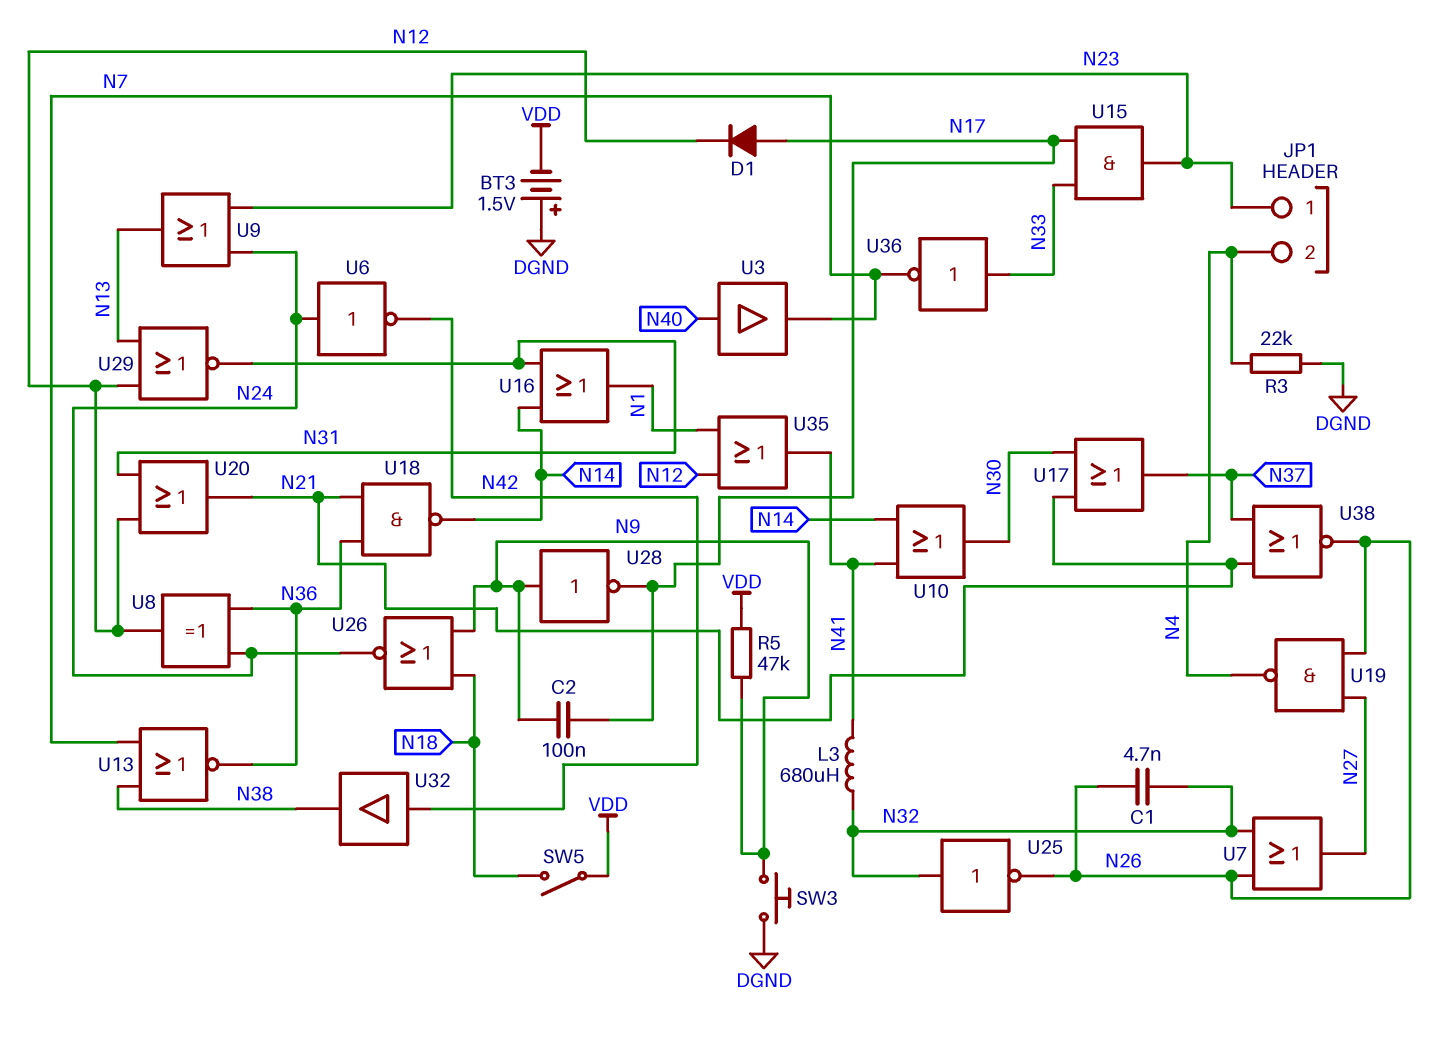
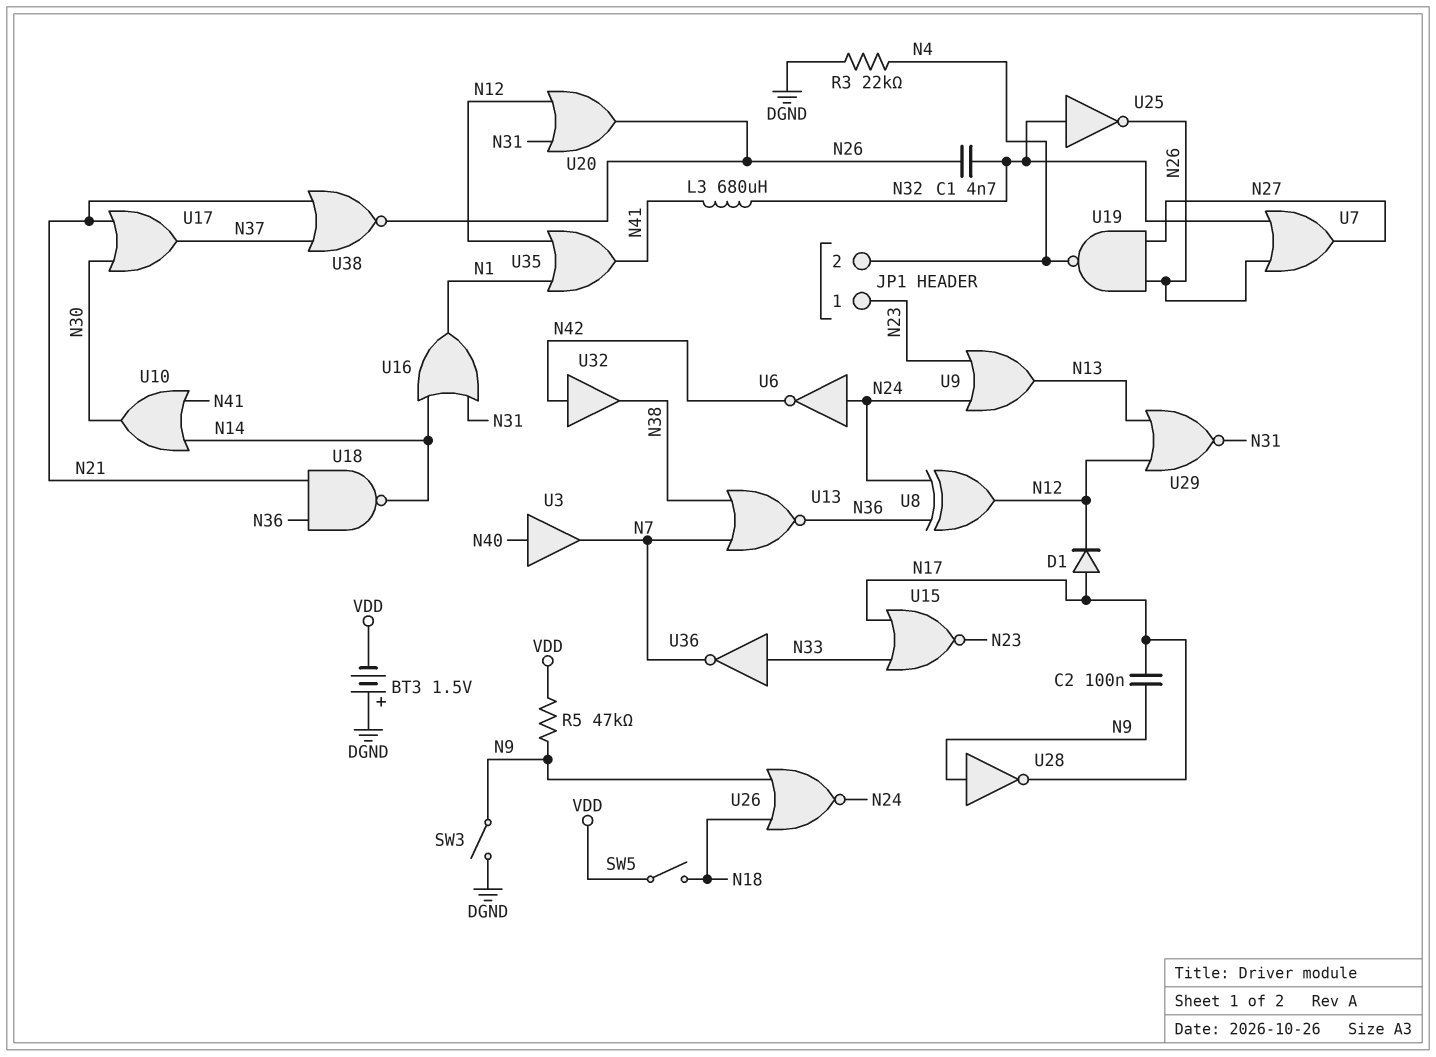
SW3: button (DGND, N9) -> switch (DGND, N9)
U15: AND (in N17, in N33, out N23) -> NOR (in N17, in N33, out N23)
U20: OR (in N12, in N31, out N21) -> OR (in N12, in N31, out N26)

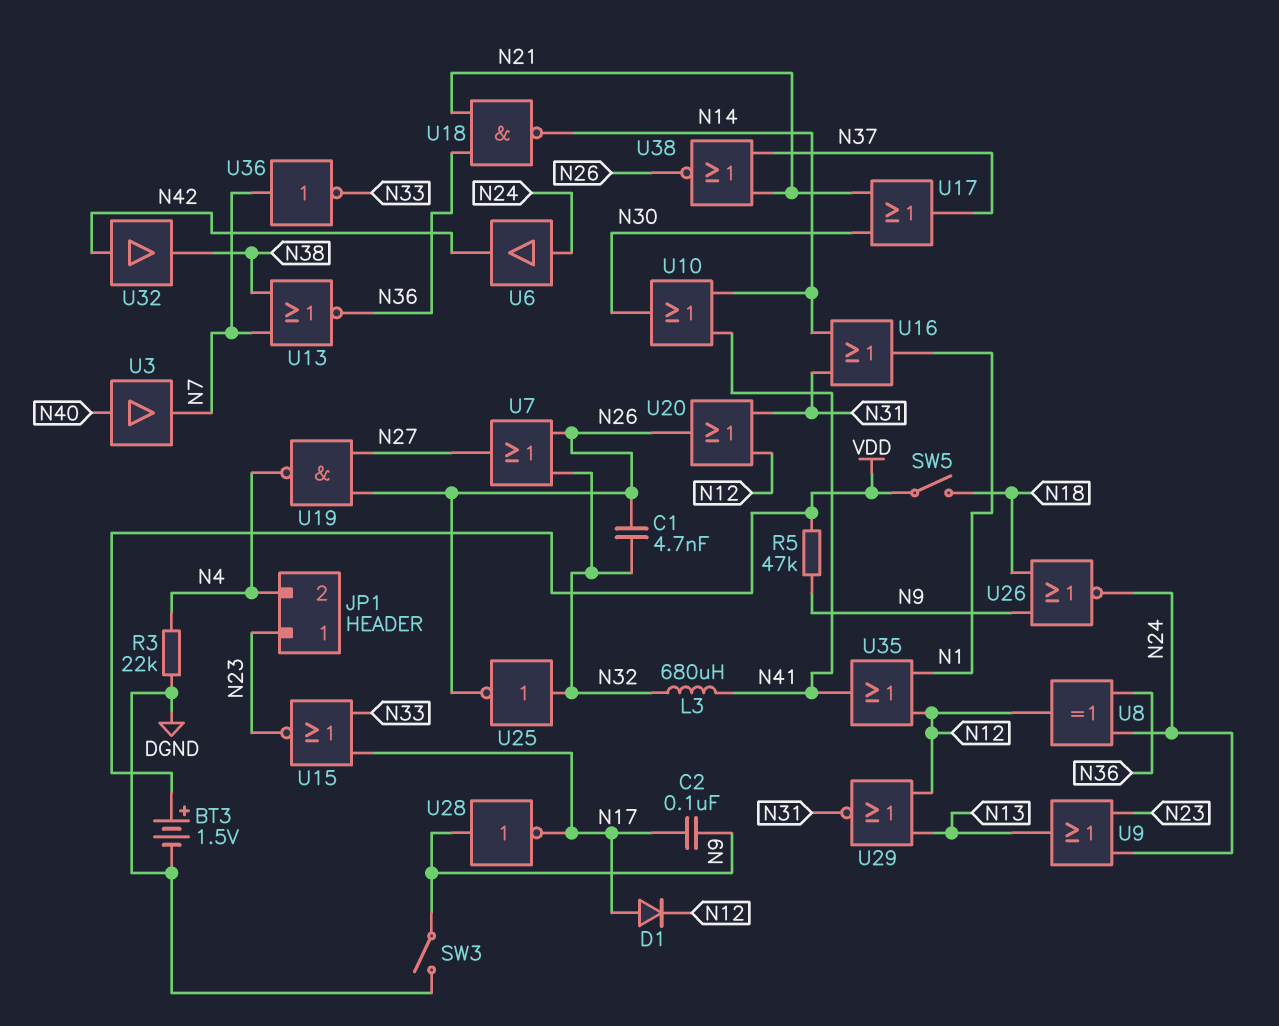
BT3: 1.5V (plus DGND, minus VDD) -> 1.5V (plus VDD, minus DGND)
U6: NOT (in N24, out N42) -> buffer (in N24, out N42)
U36: NOT (in N33, out N7) -> NOT (in N7, out N33)

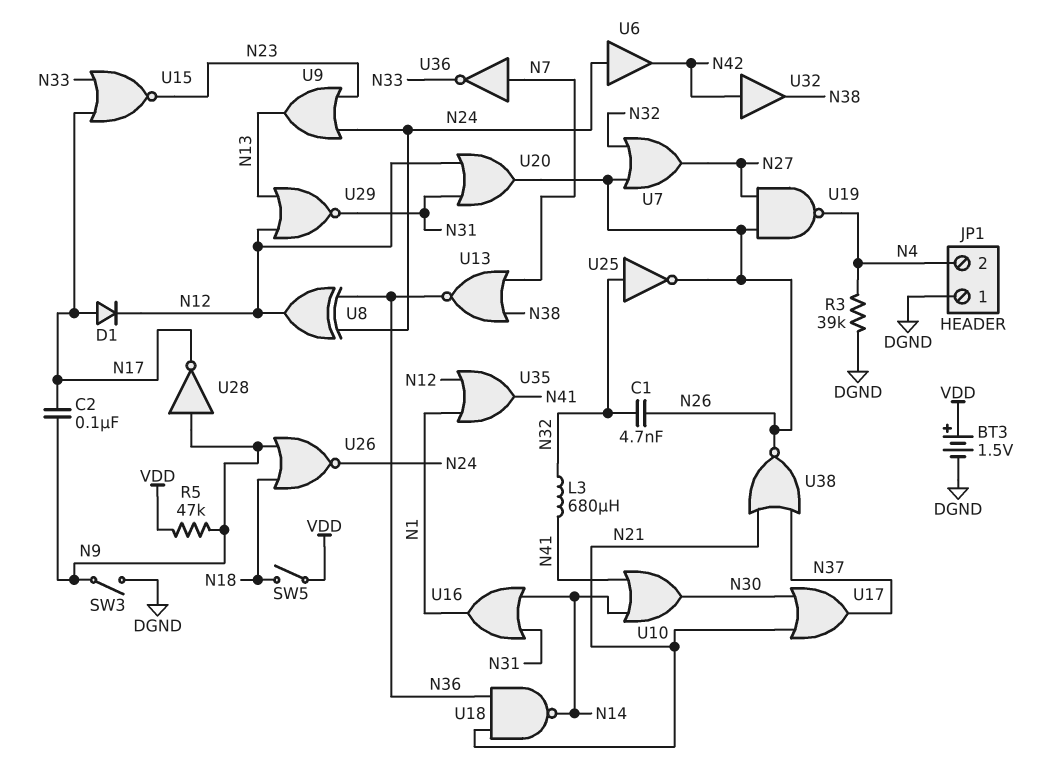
JP1 pin 1: N23 -> DGND
R3: 22k (DGND, N4) -> 39k (DGND, N4)
U3: buffer (in N40, out N7) -> none

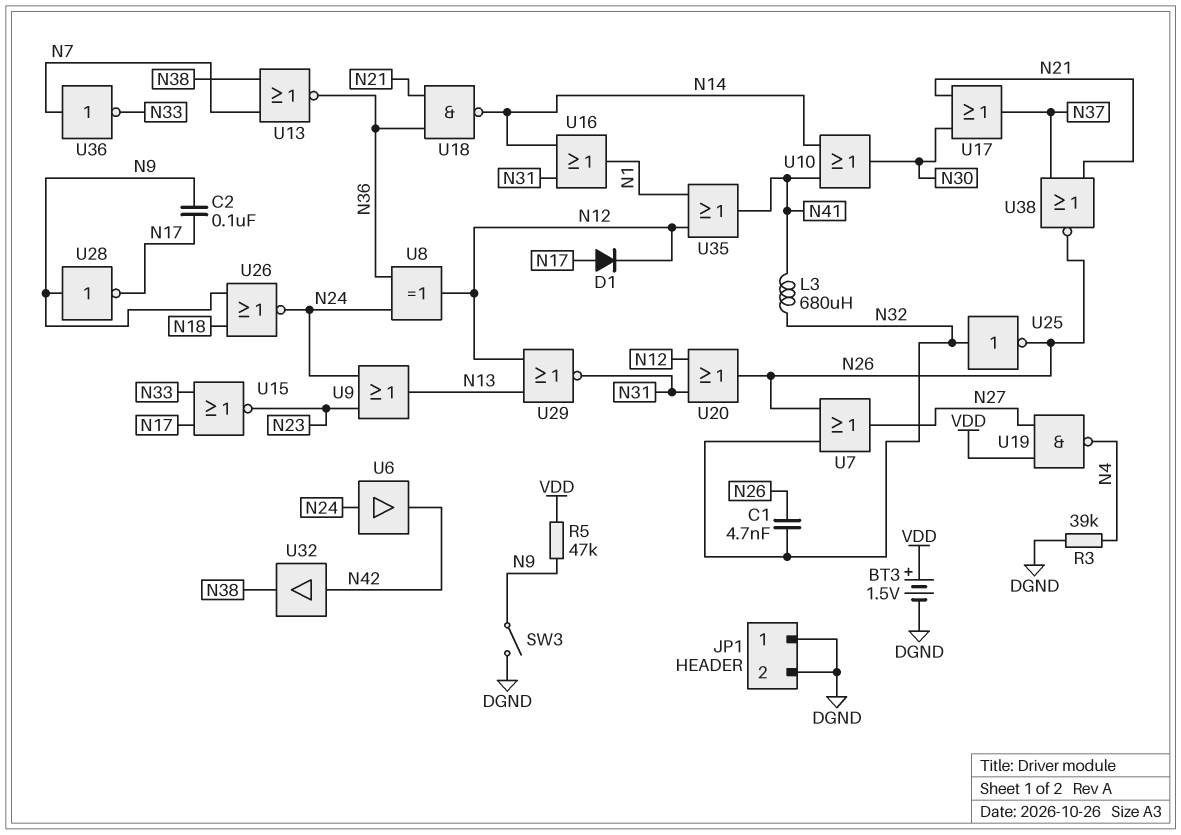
JP1 pin 2: N4 -> DGND
SW5: switch (N18, VDD) -> none
U19: NAND (in N26, in N27, out N4) -> NAND (in N27, in VDD, out N4)

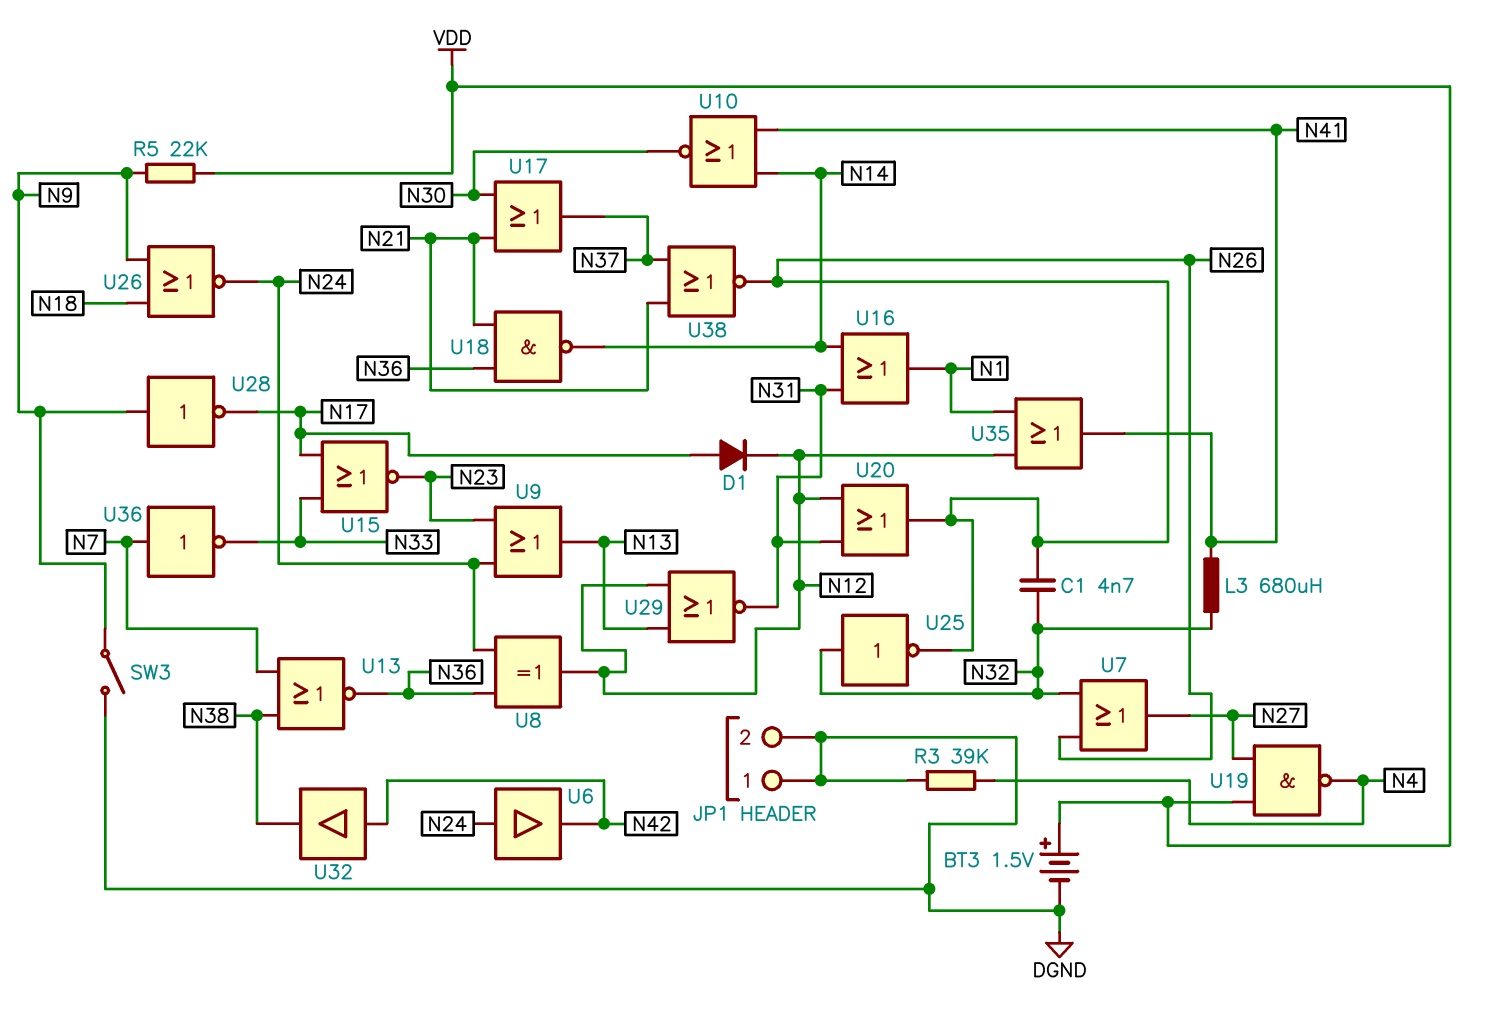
C2: 100nF (N9, N17) -> none
R5: 47k (N9, VDD) -> 22k (N9, VDD)
U10: OR (in N14, in N41, out N30) -> NOR (in N14, in N41, out N30)

